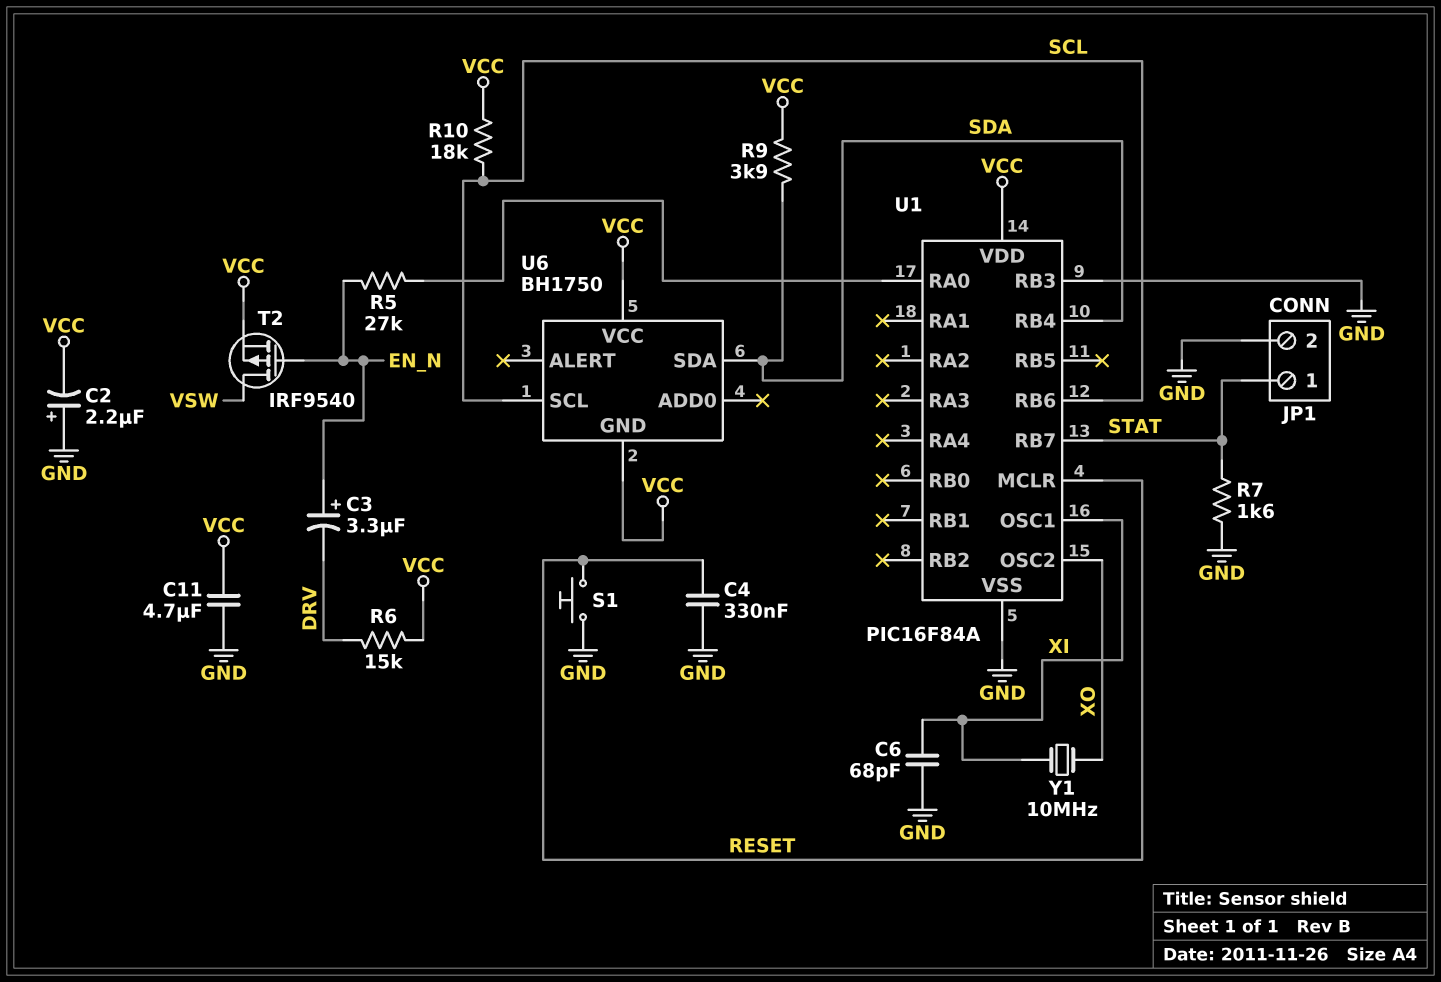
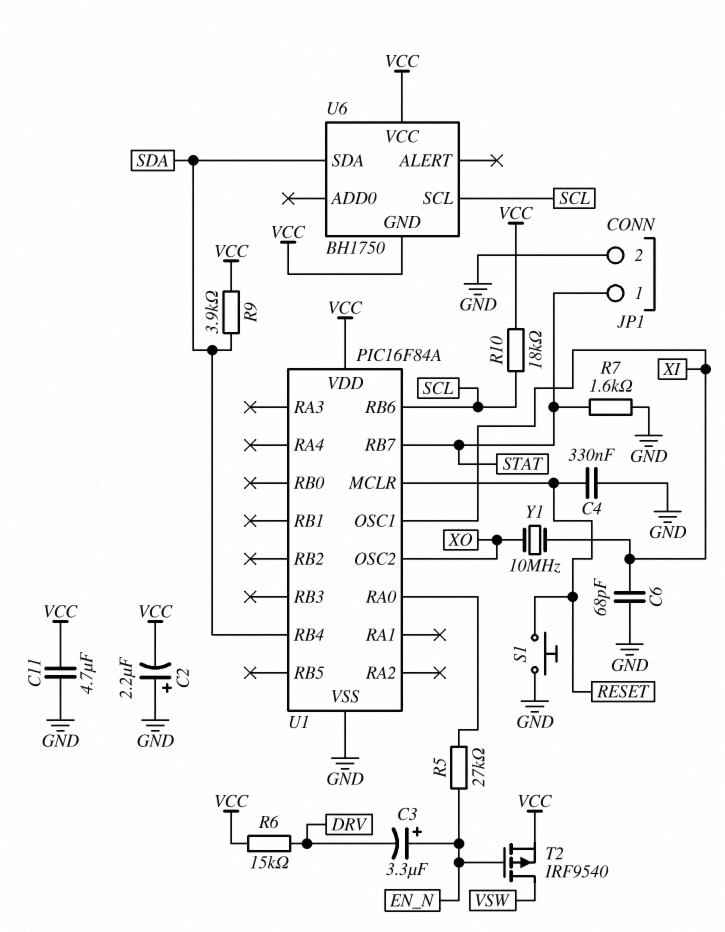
U1 pin RB3: GND -> none

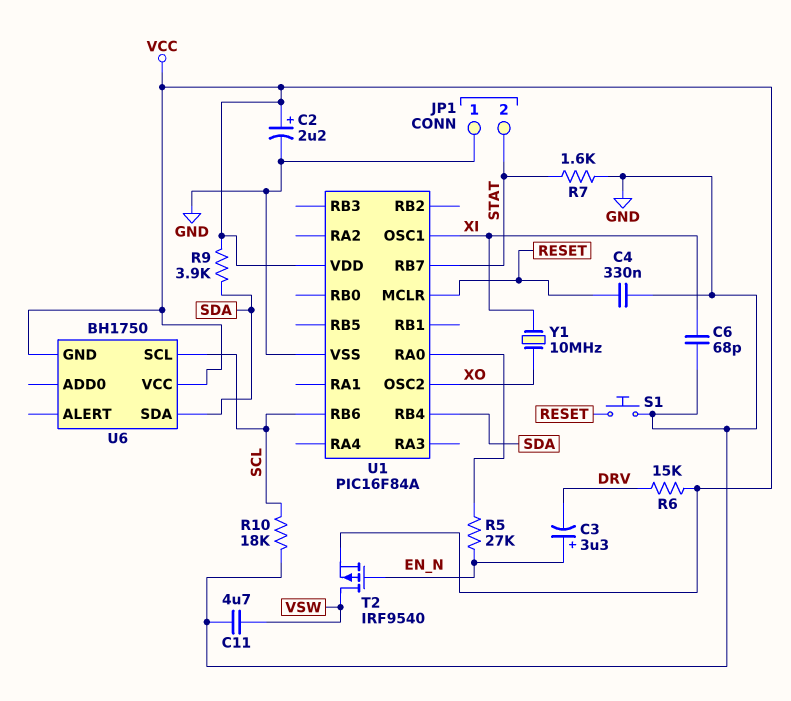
C2: 2.2uF (plus GND, minus VCC) -> 2.2uF (plus VCC, minus GND)
C11: 4.7uF (GND, VCC) -> 4.7uF (GND, VSW)
JP1 pin 1: STAT -> GND
JP1 pin 2: GND -> STAT
R10: 18k (SCL, VCC) -> 18k (GND, SCL)

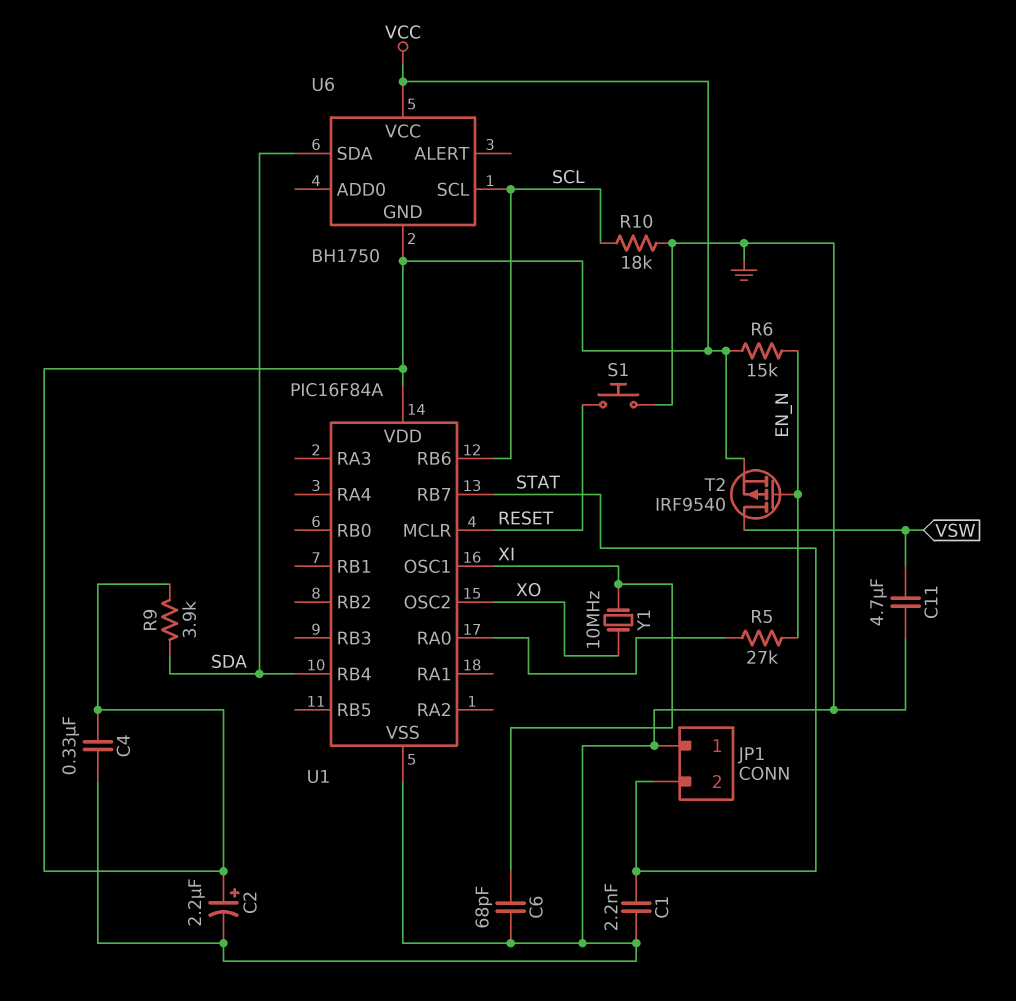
C1: none -> 2.2nF (GND, STAT)
C3: 3.3uF (plus EN_N, minus DRV) -> none
C4: 330nF (GND, RESET) -> 330nF (GND, VCC)
R6: 15k (DRV, VCC) -> 15k (EN_N, VCC)
R7: 1.6k (GND, STAT) -> none

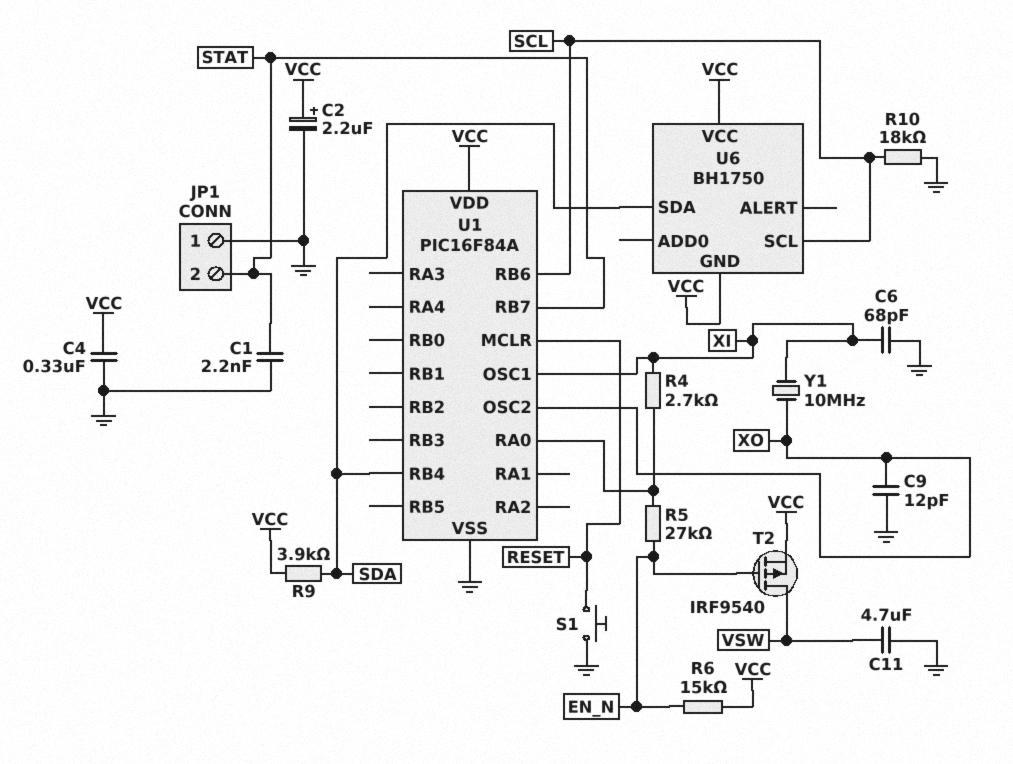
C9: none -> 12pF (GND, XO)
R4: none -> 2.7k (U1/RA0, XI)

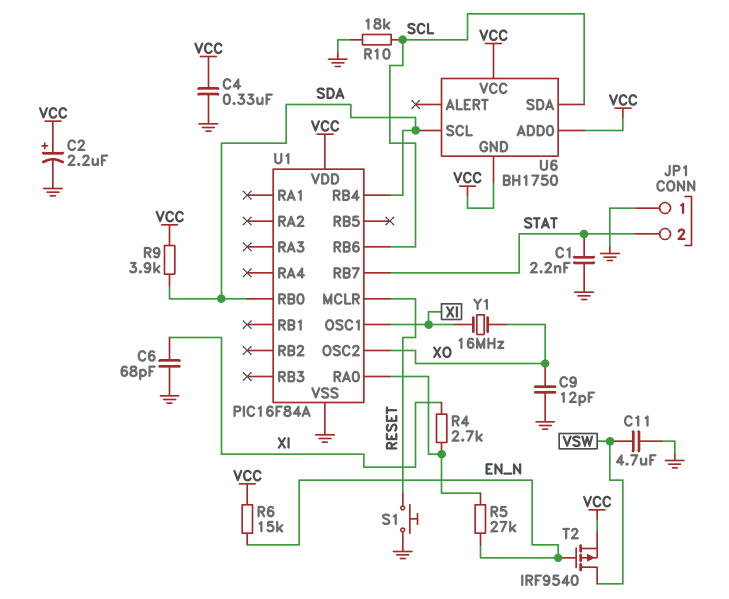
U1 pin RB0: none -> SDA
U6 pin ADD0: none -> VCC
U6 pin SCL: SCL -> SDA
U6 pin SDA: SDA -> SCL
Y1: 10MHz (XI, XO) -> 16MHz (XI, XO)

